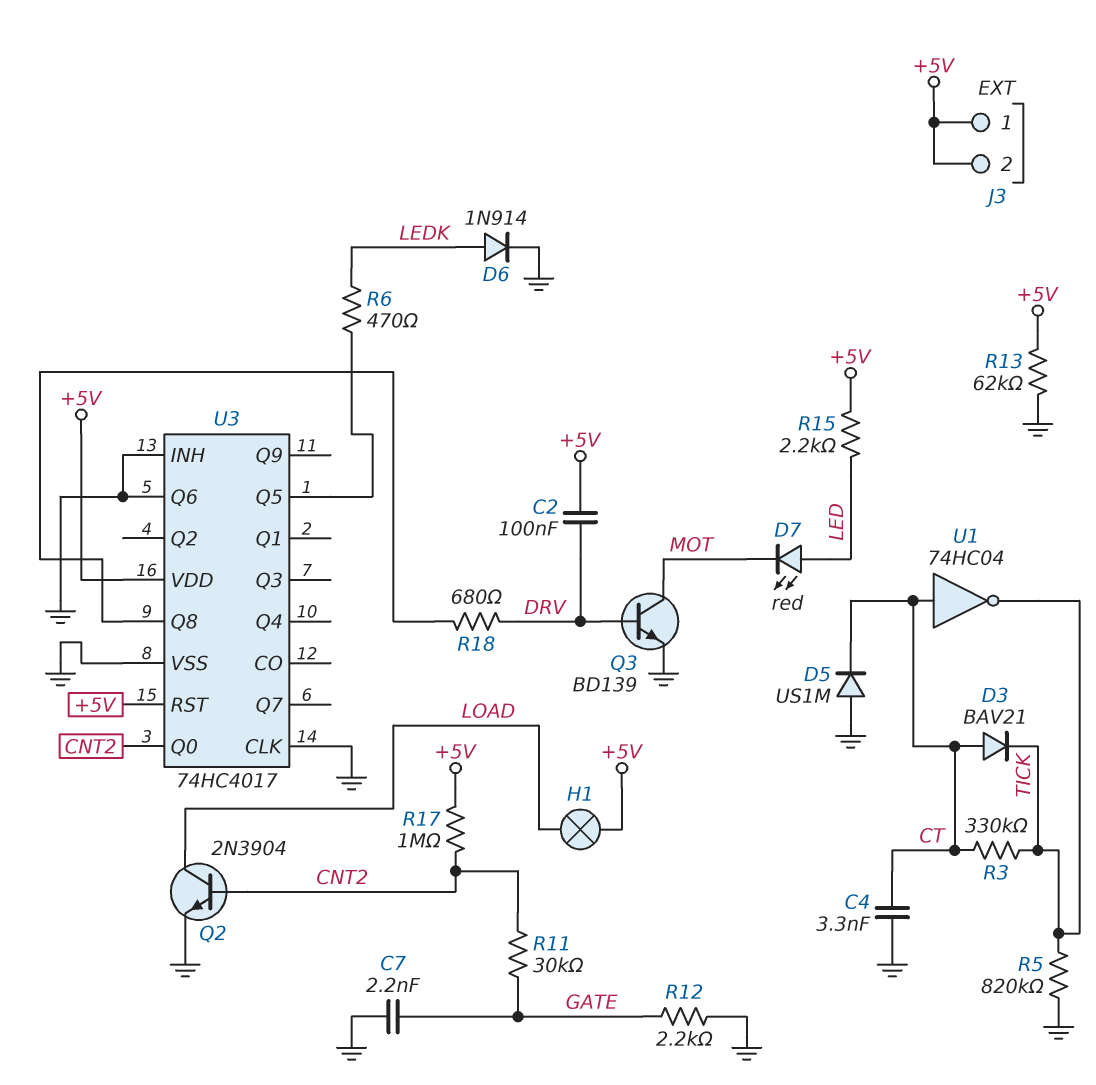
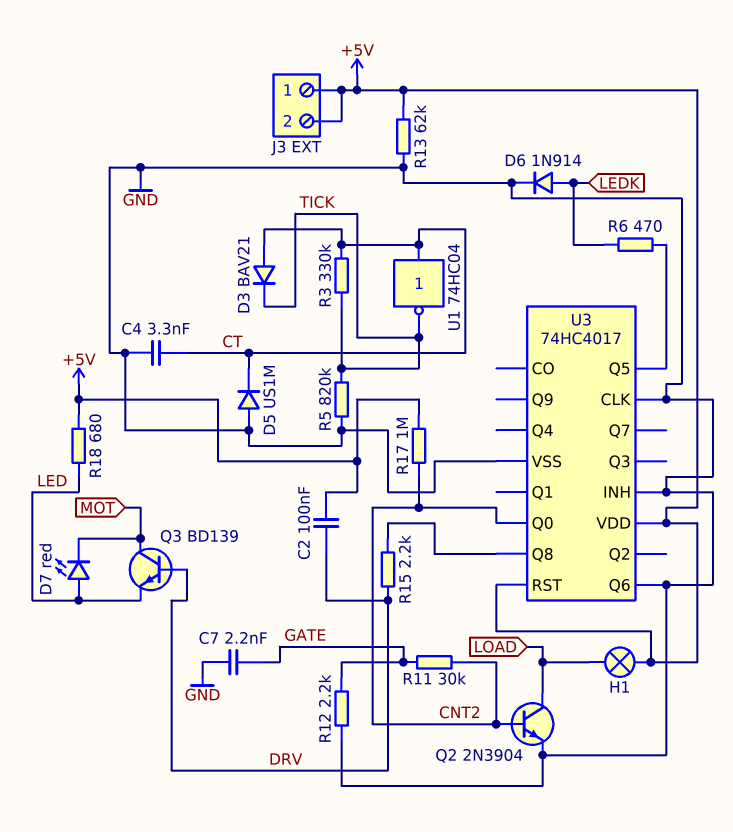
Q3: NPN BD139 (B DRV, C MOT, E GND) -> NPN BD139 (B DRV, C MOT, E LED)
R15: 2.2k (+5V, LED) -> 2.2k (DRV, U3/Q8)
R18: 680 (DRV, U3/Q8) -> 680 (+5V, LED)

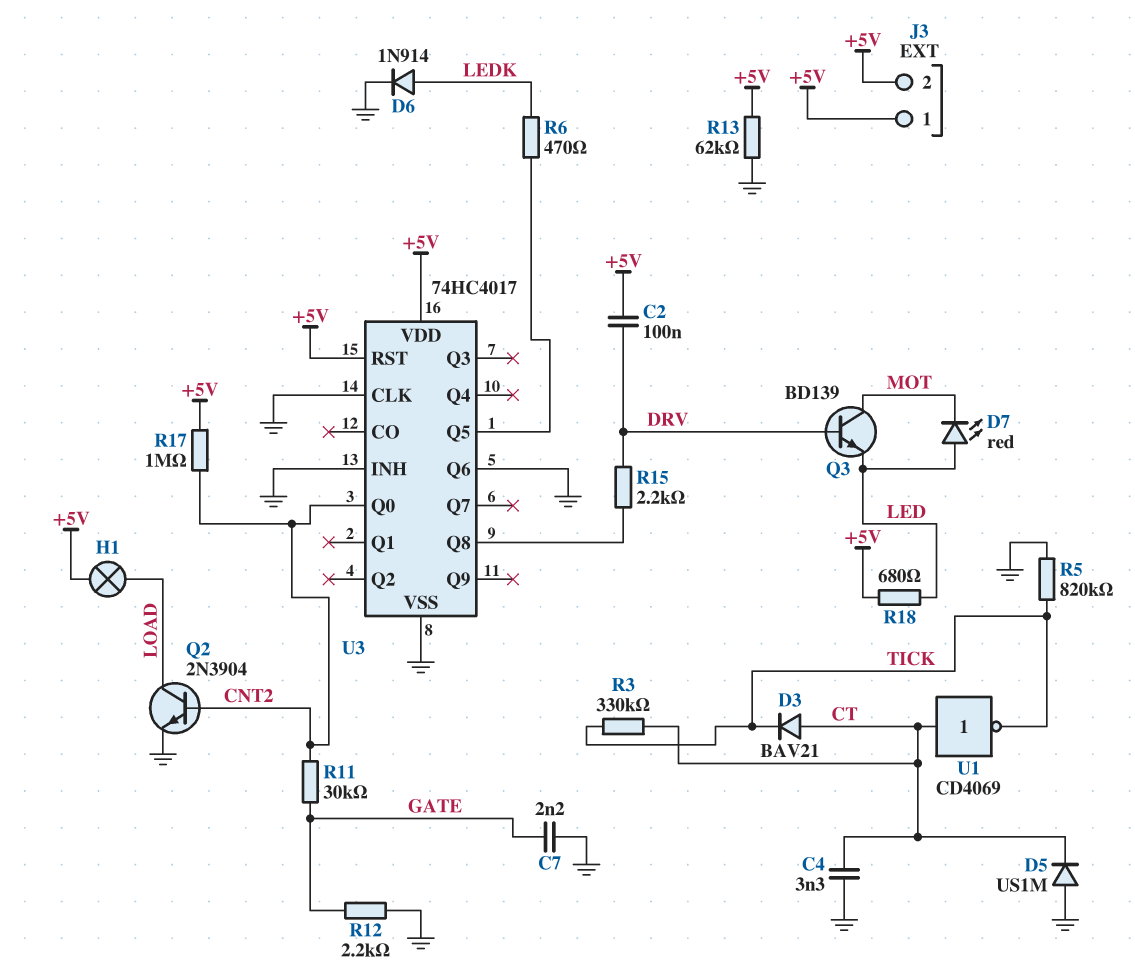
U1: NOT 74HC04 (in CT, out TICK) -> NOT CD4069 (in CT, out TICK)

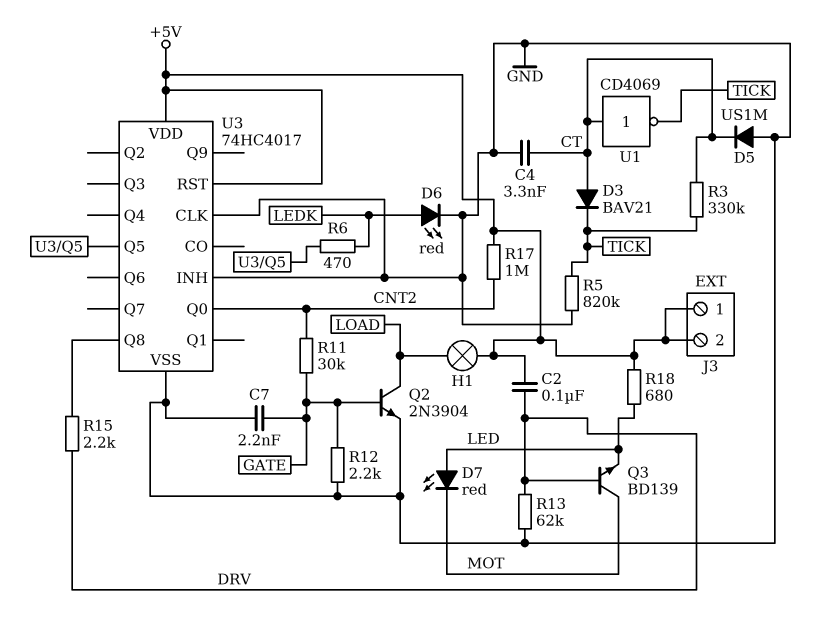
D6: diode 1N914 (A LEDK, K GND) -> LED red (A LEDK, K GND)
Q2: NPN 2N3904 (B CNT2, C LOAD, E GND) -> NPN 2N3904 (B GATE, C LOAD, E GND)
R13: 62k (+5V, GND) -> 62k (DRV, GND)
U3 pin Q6: GND -> none

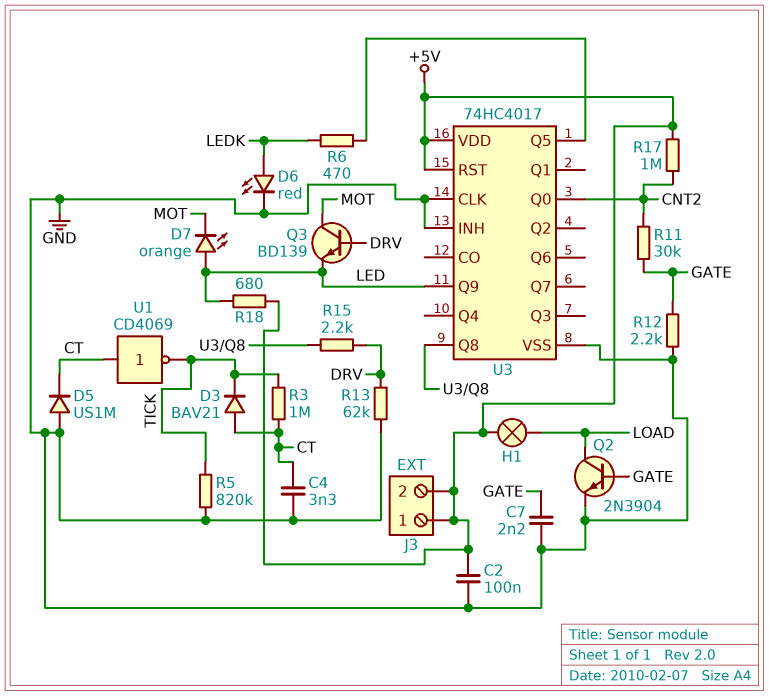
C2: 100nF (+5V, DRV) -> 100nF (+5V, GND)
D7: LED red (A LED, K MOT) -> LED orange (A LED, K MOT)
R3: 330k (CT, TICK) -> 1M (CT, TICK)
U3 pin Q9: none -> LED

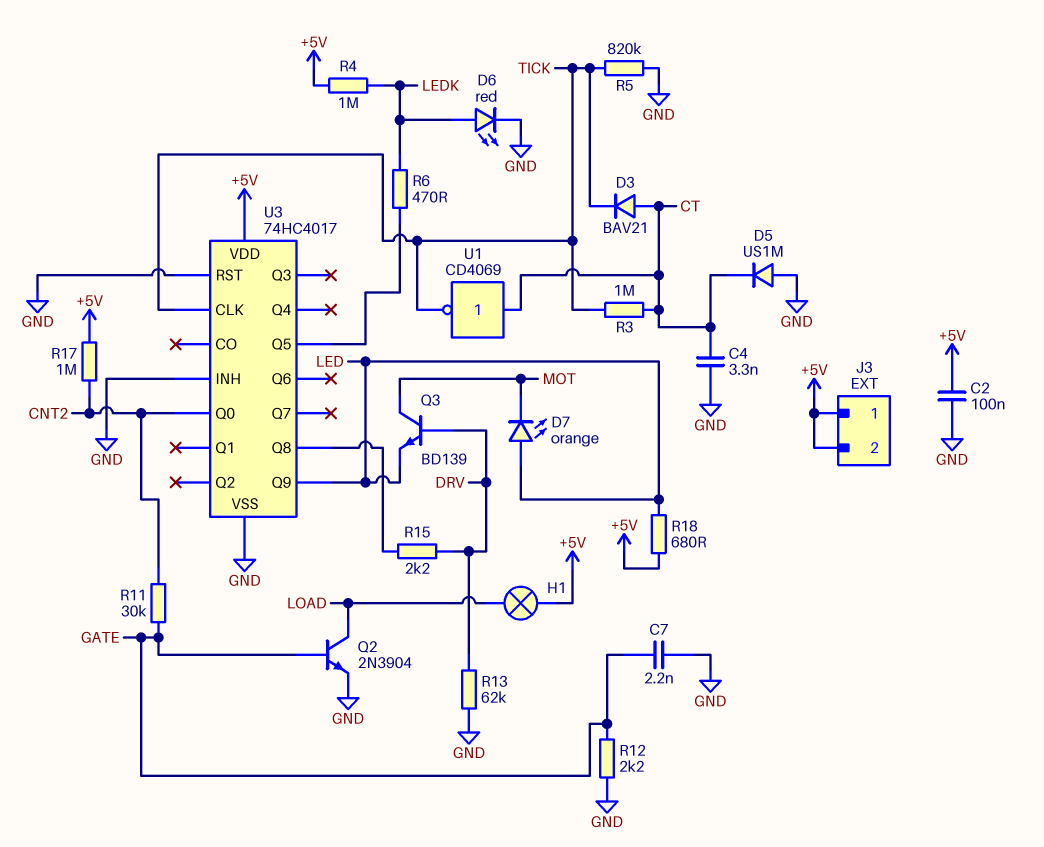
R4: none -> 1M (+5V, LEDK)
U3 pin CLK: GND -> TICK
U3 pin RST: +5V -> GND

